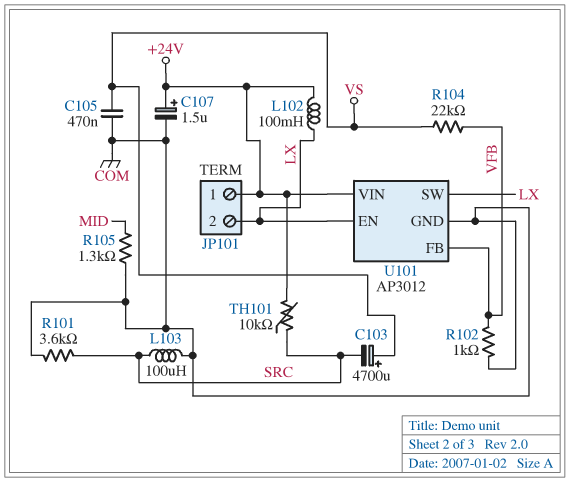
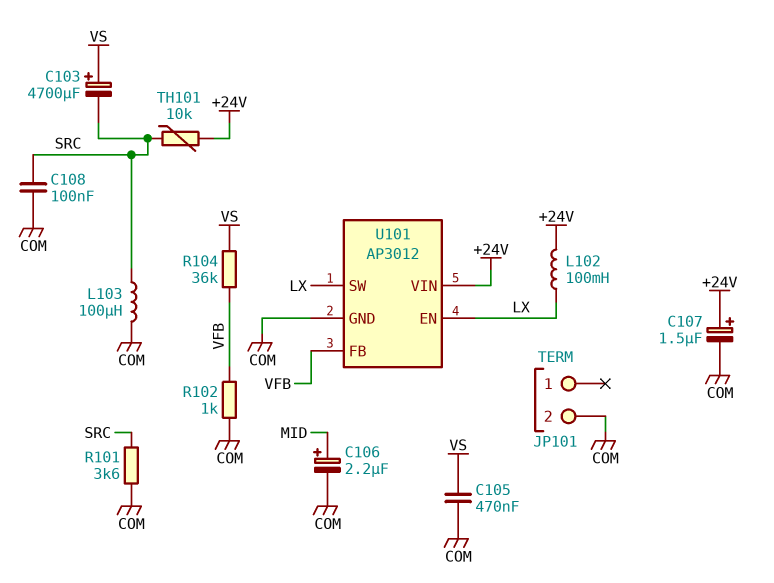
C106: none -> 2.2uF (plus MID, minus COM)
C108: none -> 100nF (COM, SRC)
JP101 pin 1: +24V -> none
JP101 pin 2: LX -> COM
R104: 22k (VFB, VS) -> 36k (VFB, VS)
R105: 1.3k (COM, MID) -> none

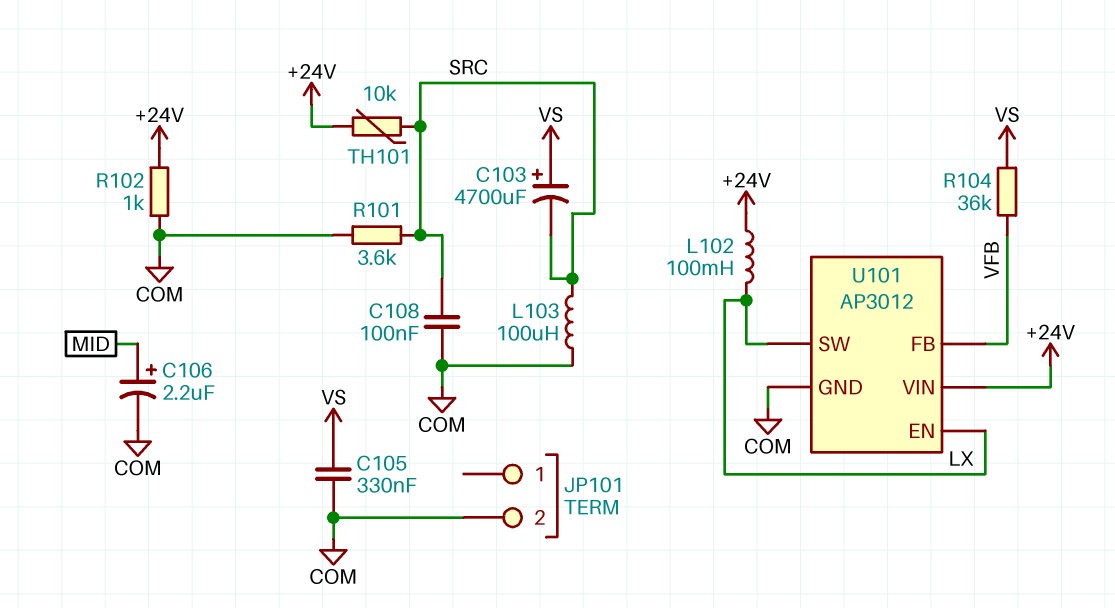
C105: 470nF (COM, VS) -> 330nF (COM, VS)
C107: 1.5uF (plus +24V, minus COM) -> none
R102: 1k (COM, VFB) -> 1k (+24V, COM)

